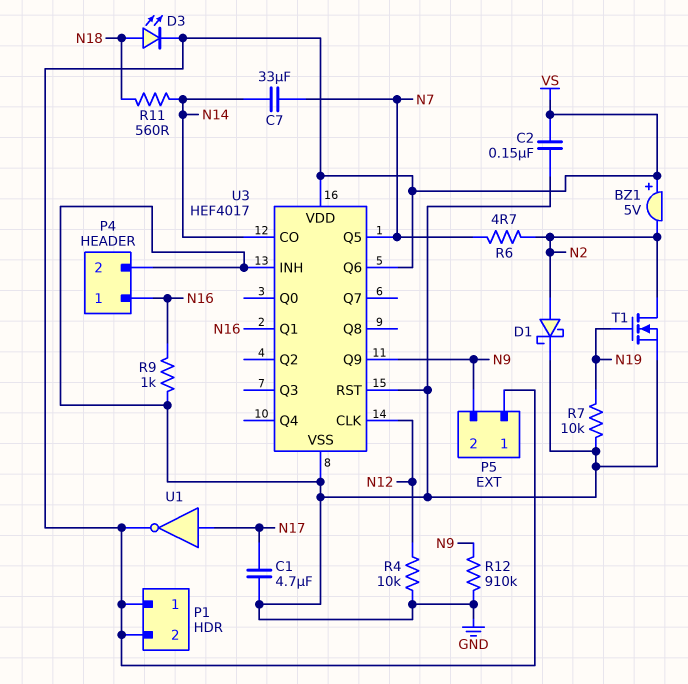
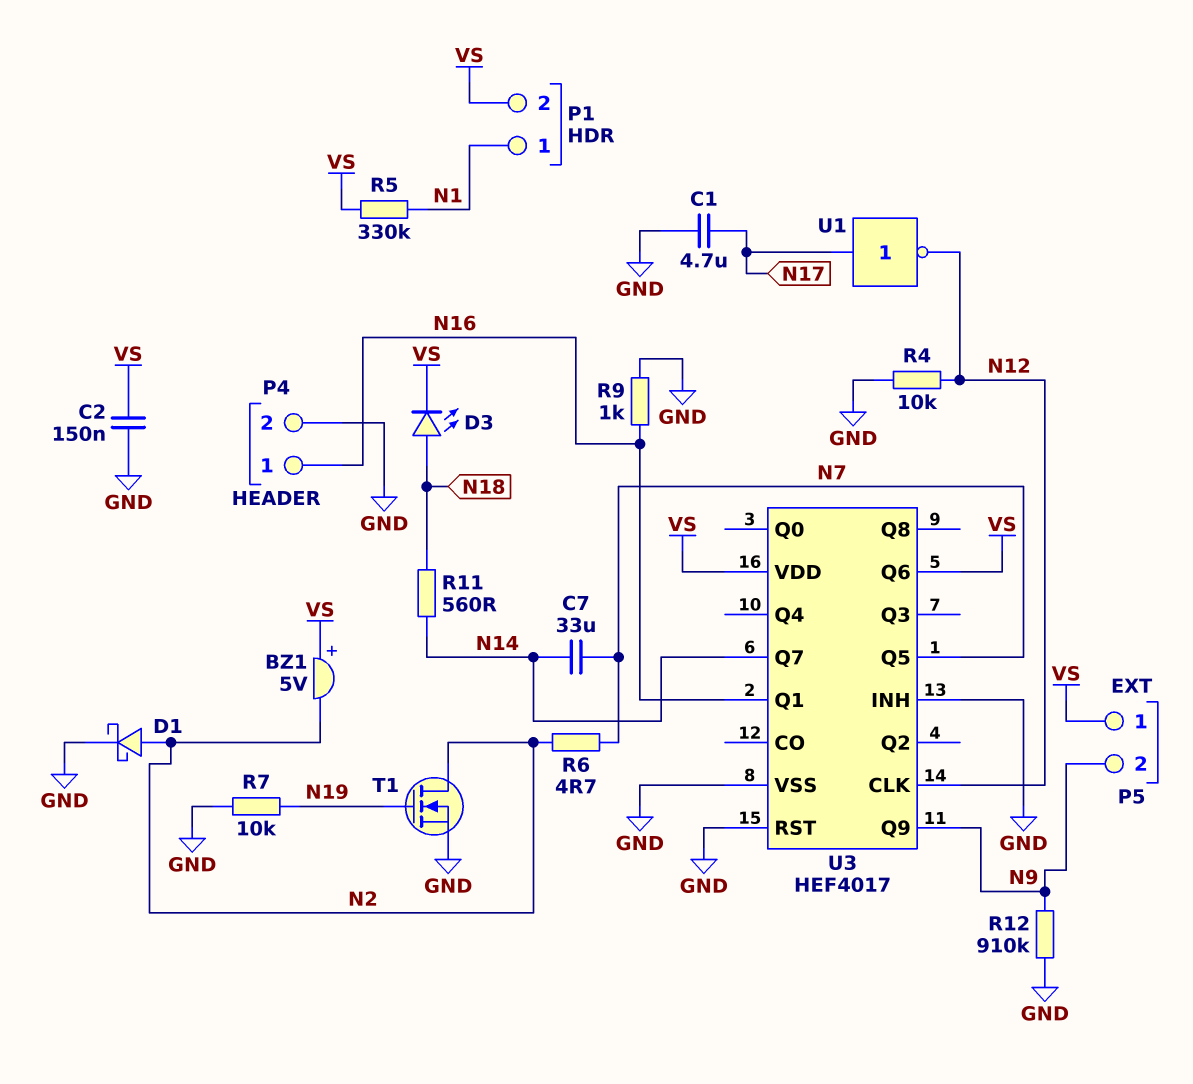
P1 pin 1: VS -> N1
R5: none -> 330k (N1, VS)
U1: NOT (in N17, out VS) -> NOT (in N17, out N12)
U3 pin CO: N14 -> none
U3 pin Q7: none -> N14

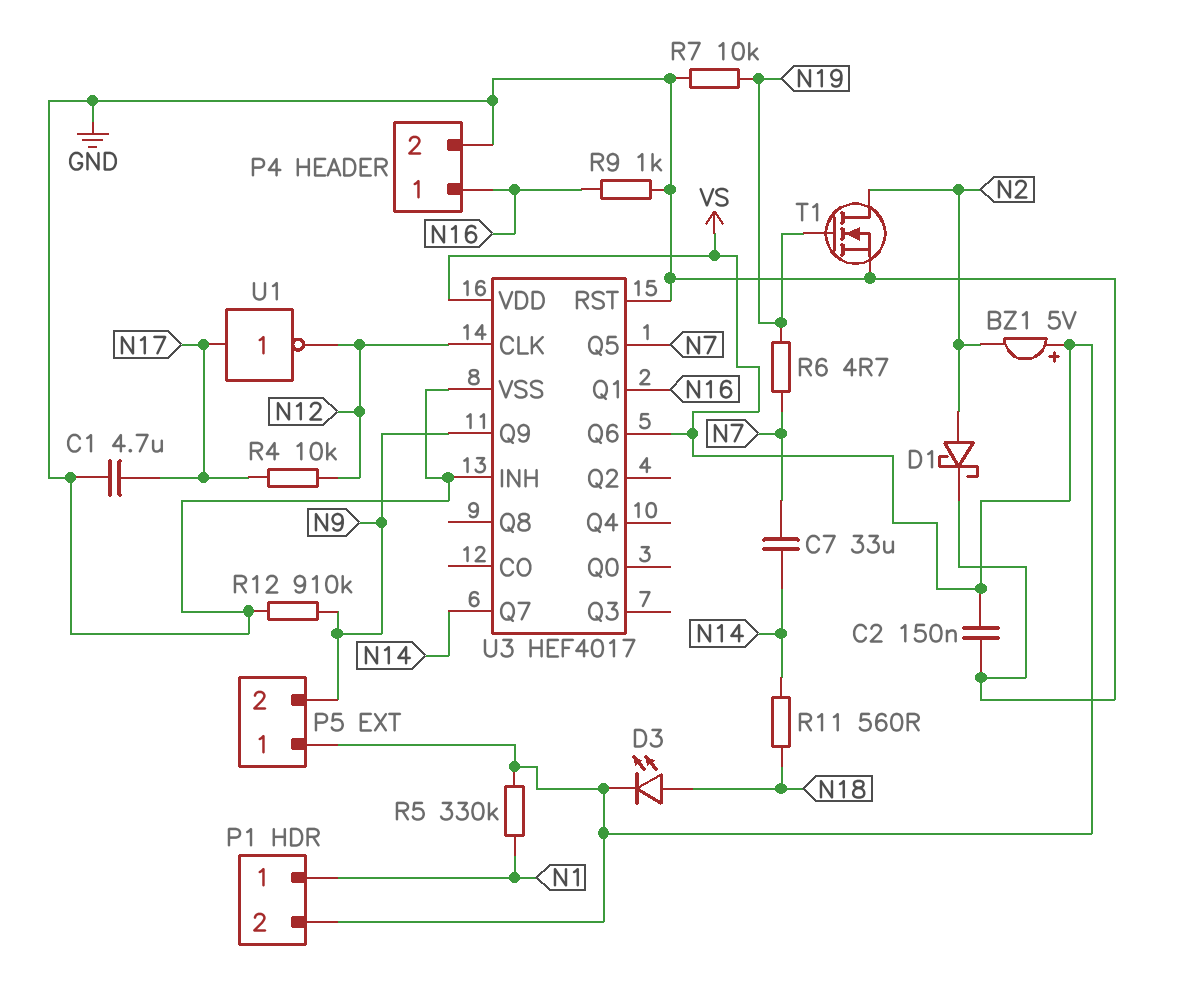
R4: 10k (GND, N12) -> 10k (N12, N17)
R6: 4.7 (N2, N7) -> 4.7 (N7, N19)

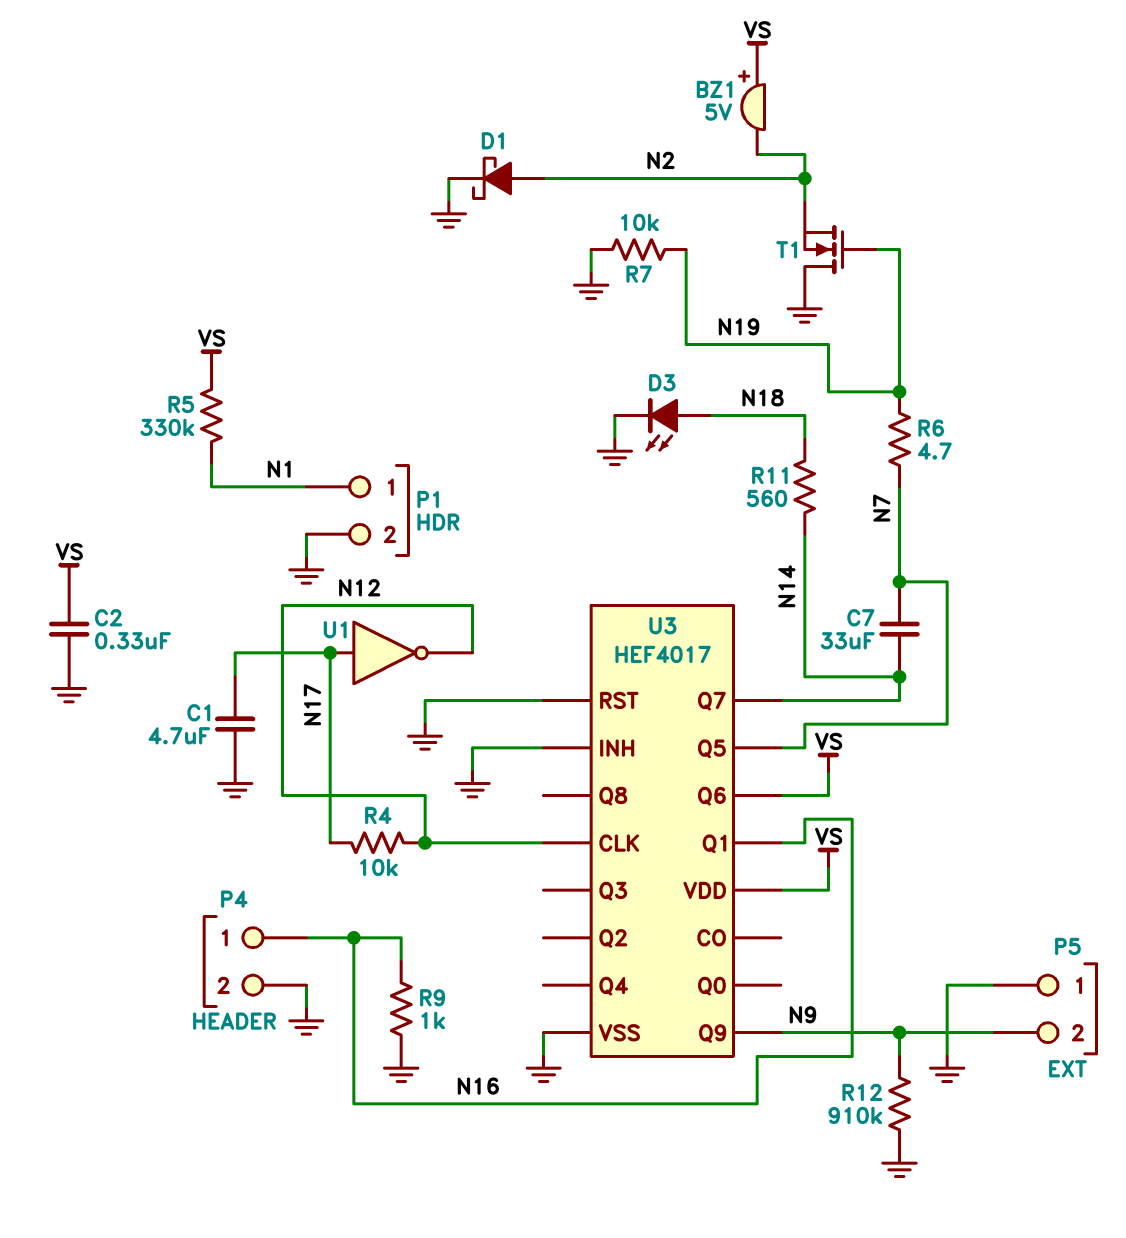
C2: 150nF (GND, VS) -> 330nF (GND, VS)
D3: LED (A N18, K VS) -> LED (A N18, K GND)
P1 pin 2: VS -> GND
P5 pin 1: VS -> GND
T1: NMOS (G N19, D N2, S GND) -> NMOS (G N19, D GND, S N2)

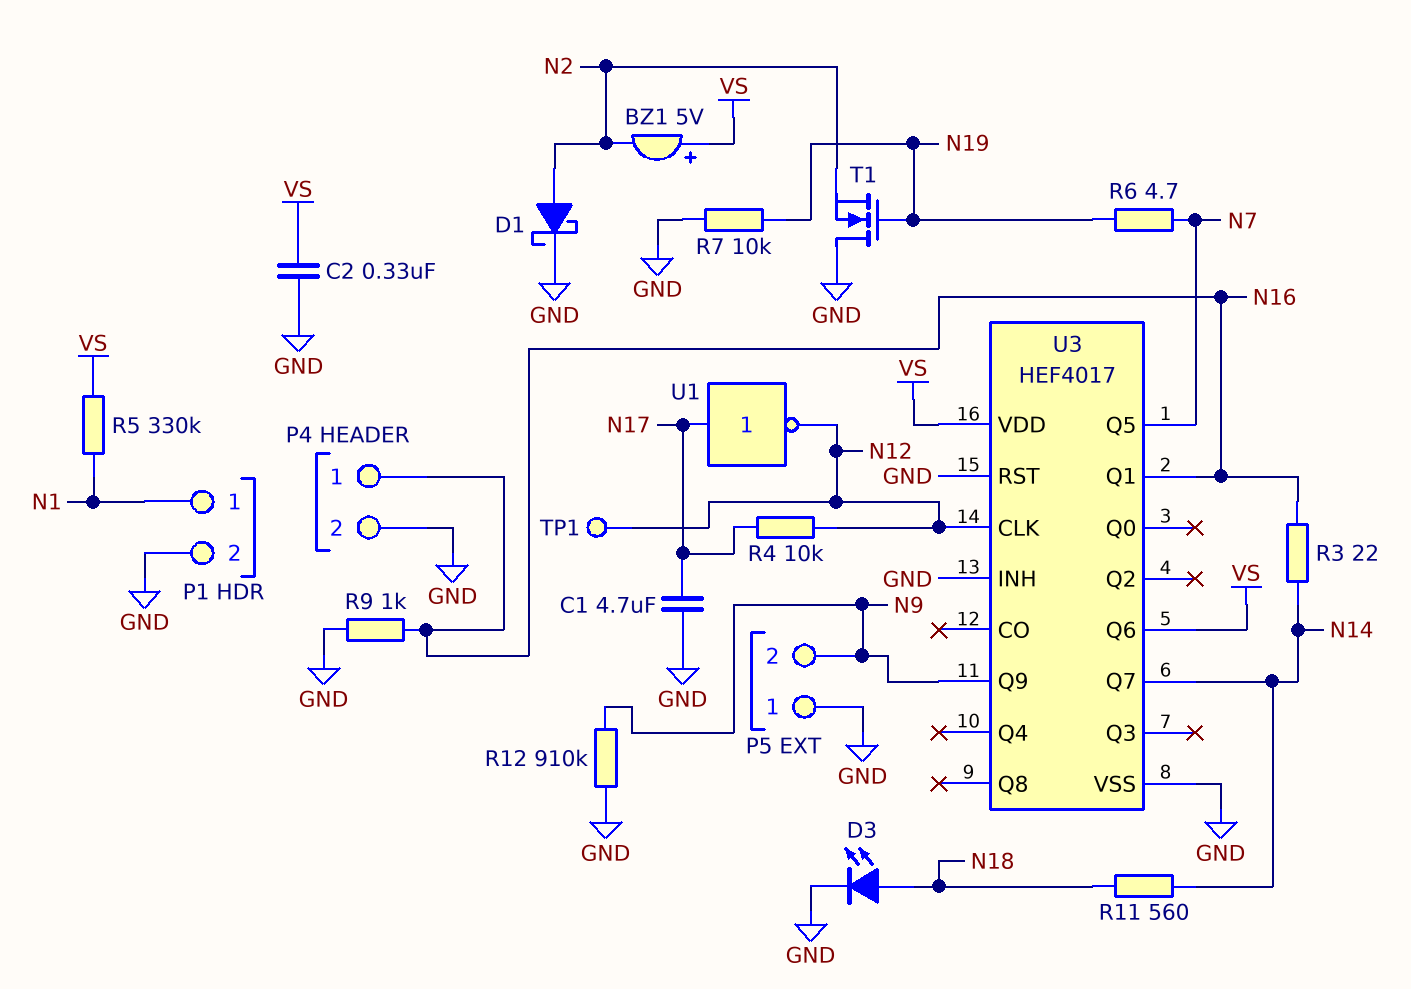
C7: 33uF (N7, N14) -> none
R3: none -> 22 (N14, N16)
TP1: none -> test point (N12)

